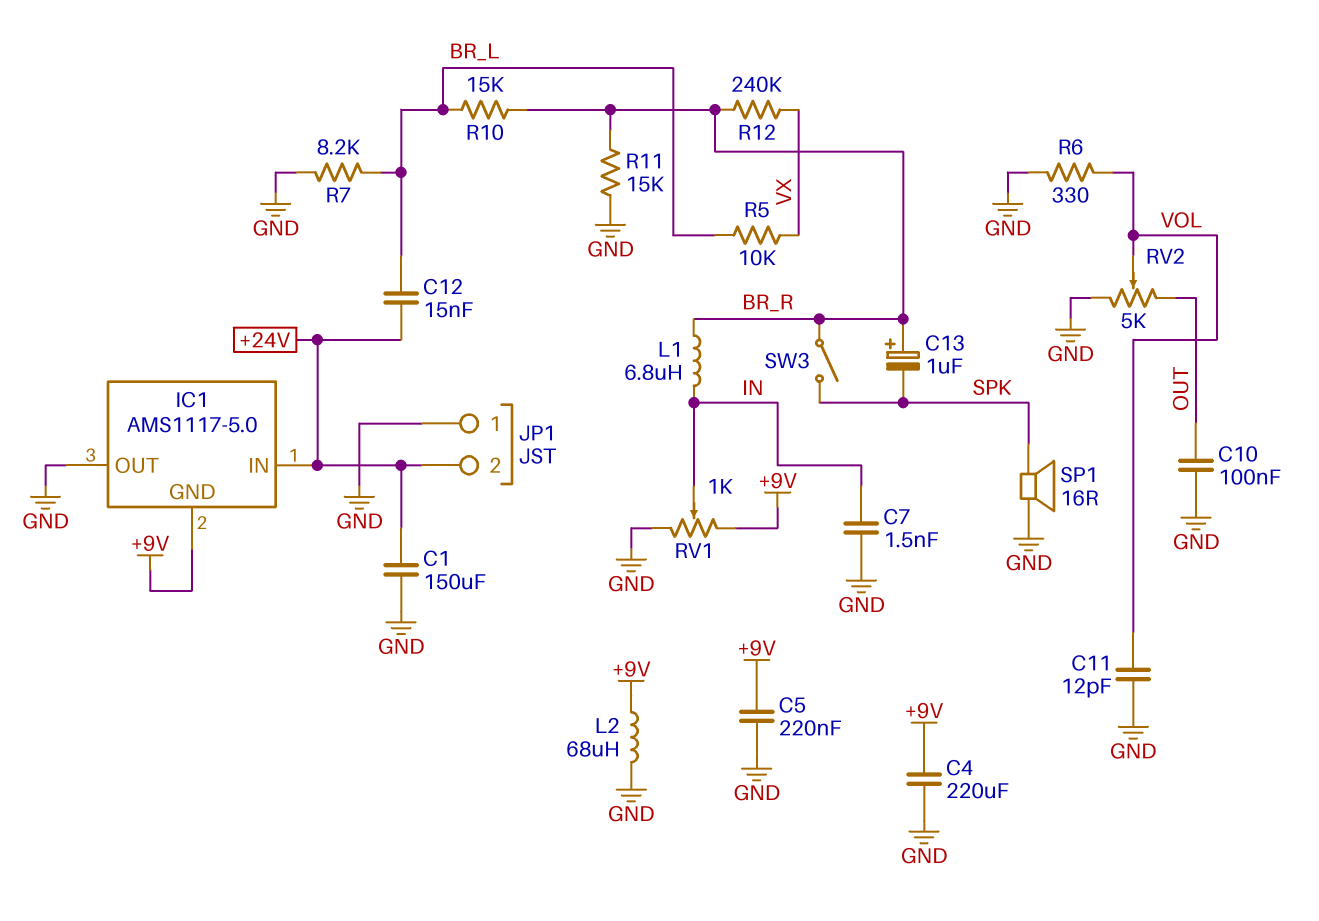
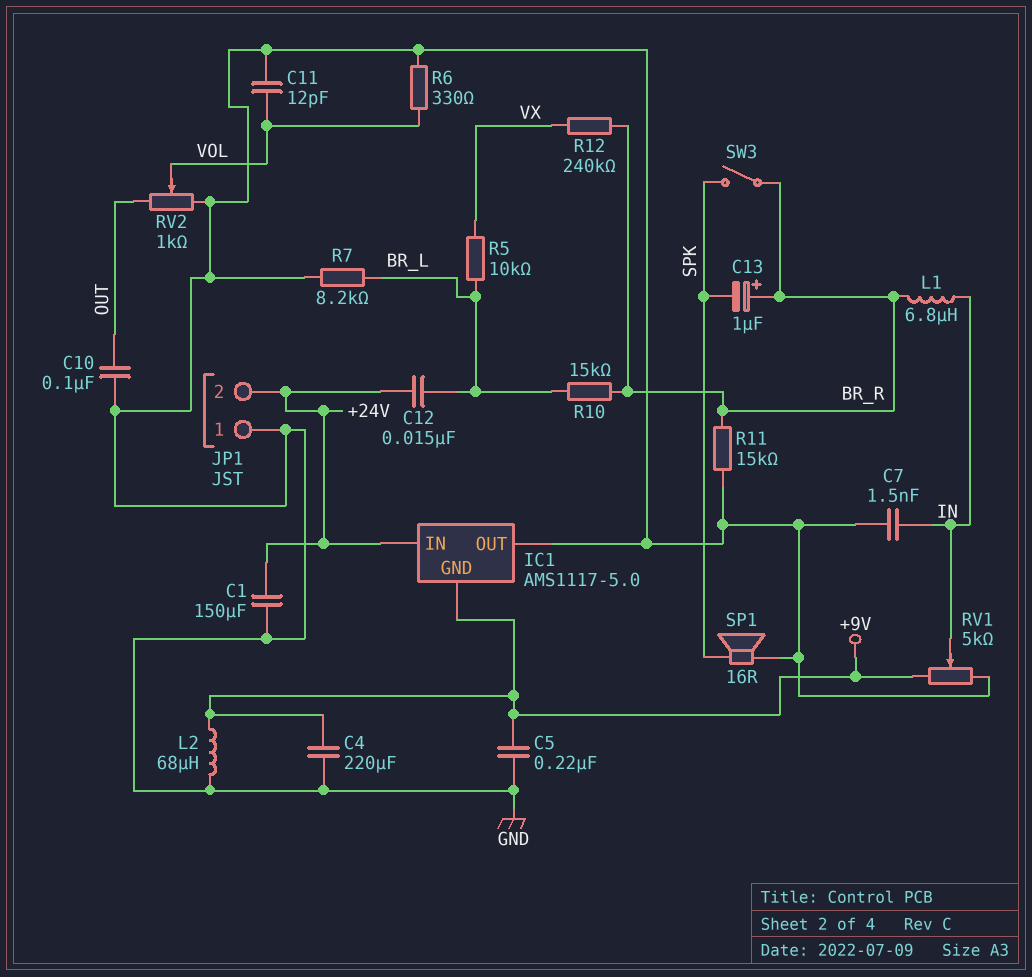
RV1: 1k (+9V, GND, wiper IN) -> 5k (+9V, GND, wiper IN)
RV2: 5k (GND, OUT, wiper VOL) -> 1k (GND, OUT, wiper VOL)

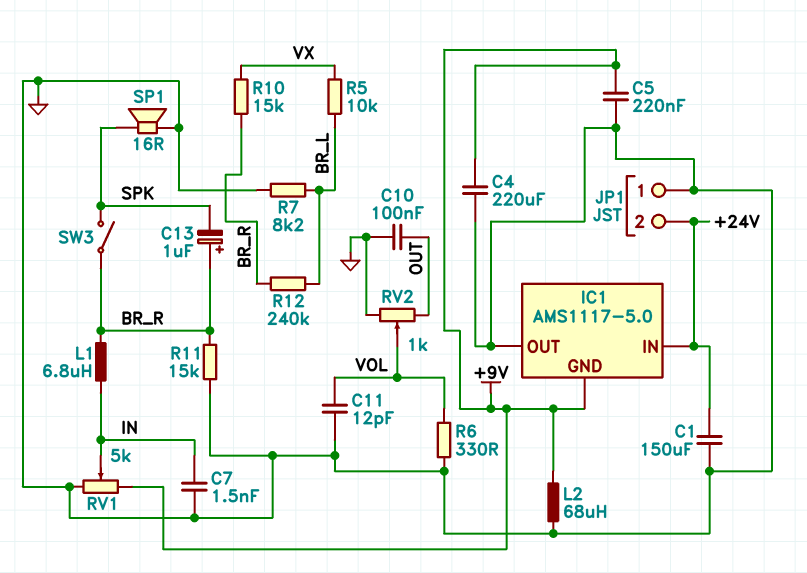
C12: 15nF (+24V, BR_L) -> none
R10: 15k (BR_L, BR_R) -> 15k (BR_R, VX)
R12: 240k (BR_R, VX) -> 240k (BR_L, BR_R)

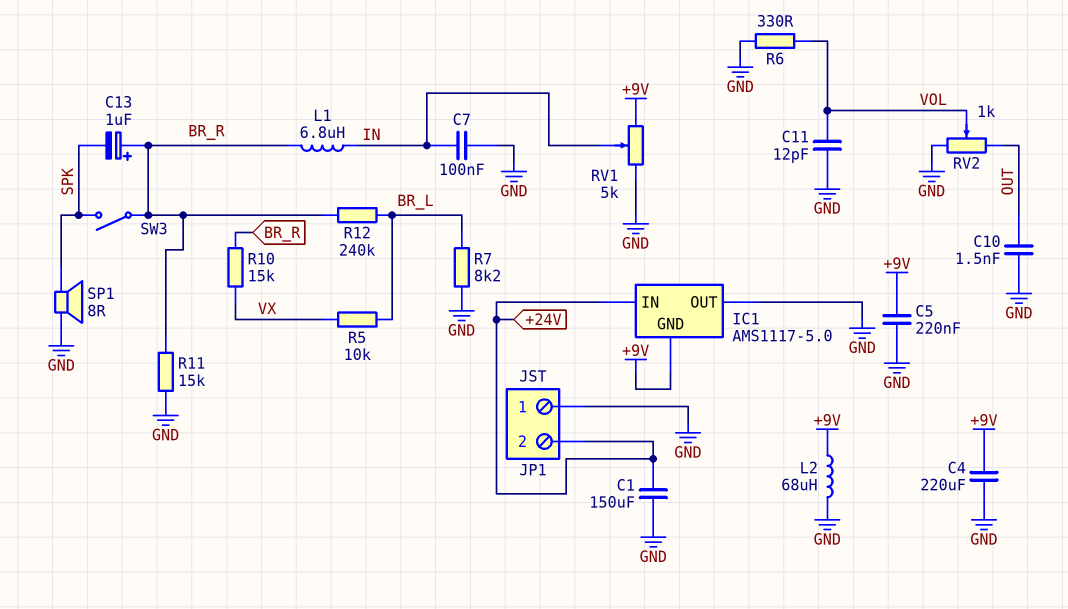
C7: 1.5nF (GND, IN) -> 100nF (GND, IN)
C10: 100nF (GND, OUT) -> 1.5nF (GND, OUT)
SP1: speaker 16R (GND, SPK) -> speaker 8R (GND, SPK)

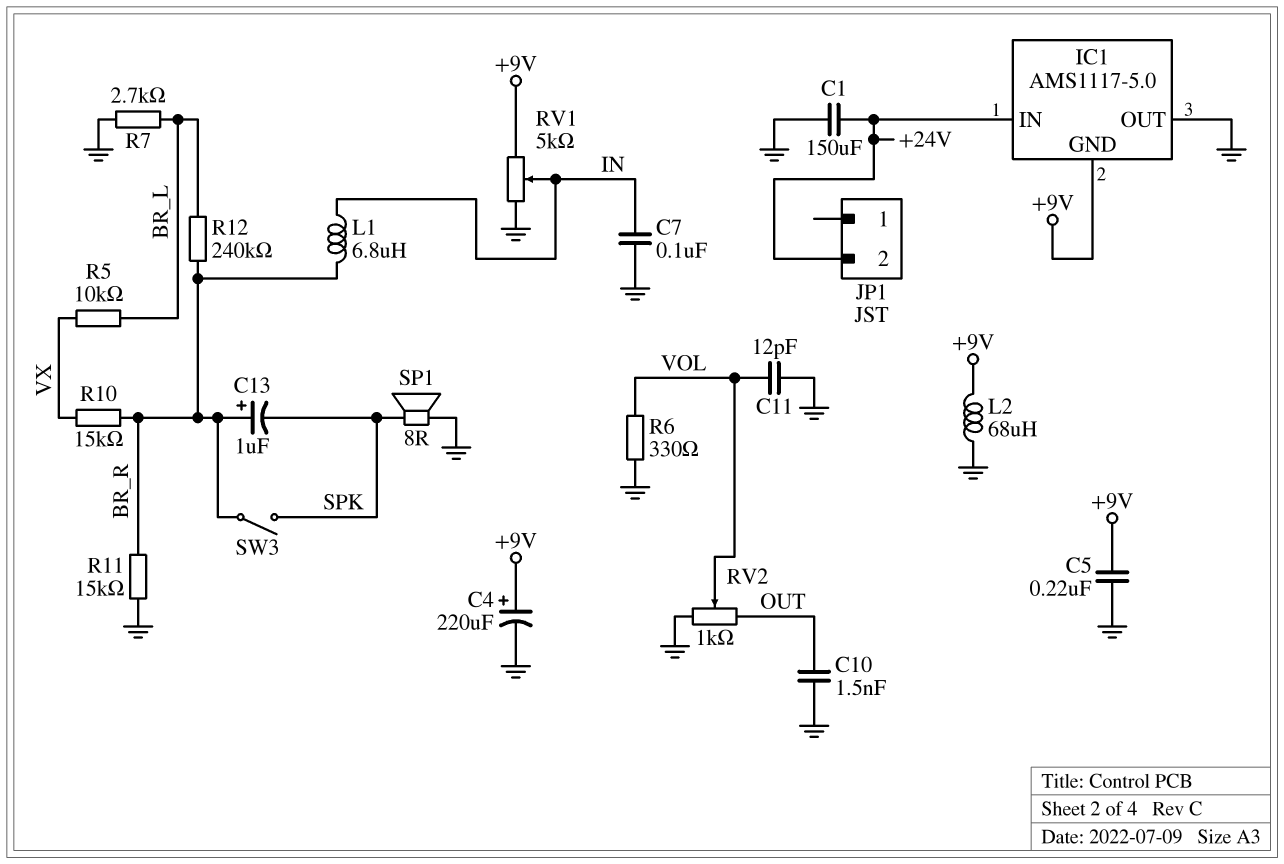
C4: 220uF (+9V, GND) -> 220uF (plus +9V, minus GND)
JP1 pin 1: GND -> none
R7: 8.2k (BR_L, GND) -> 2.7k (BR_L, GND)

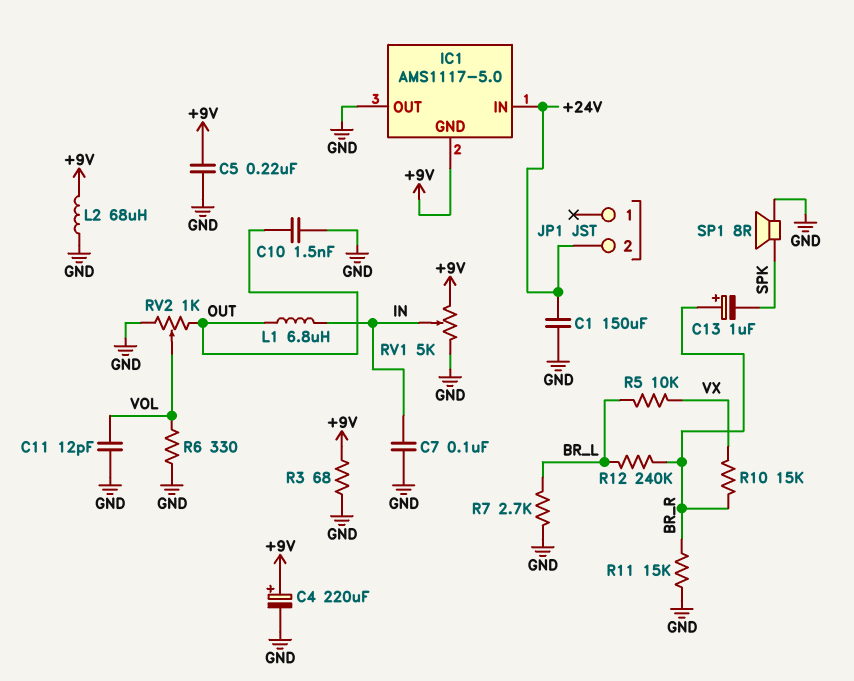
L1: 6.8uH (BR_R, IN) -> 6.8uH (IN, OUT)
R3: none -> 68 (+9V, GND)
SW3: switch (BR_R, SPK) -> none

